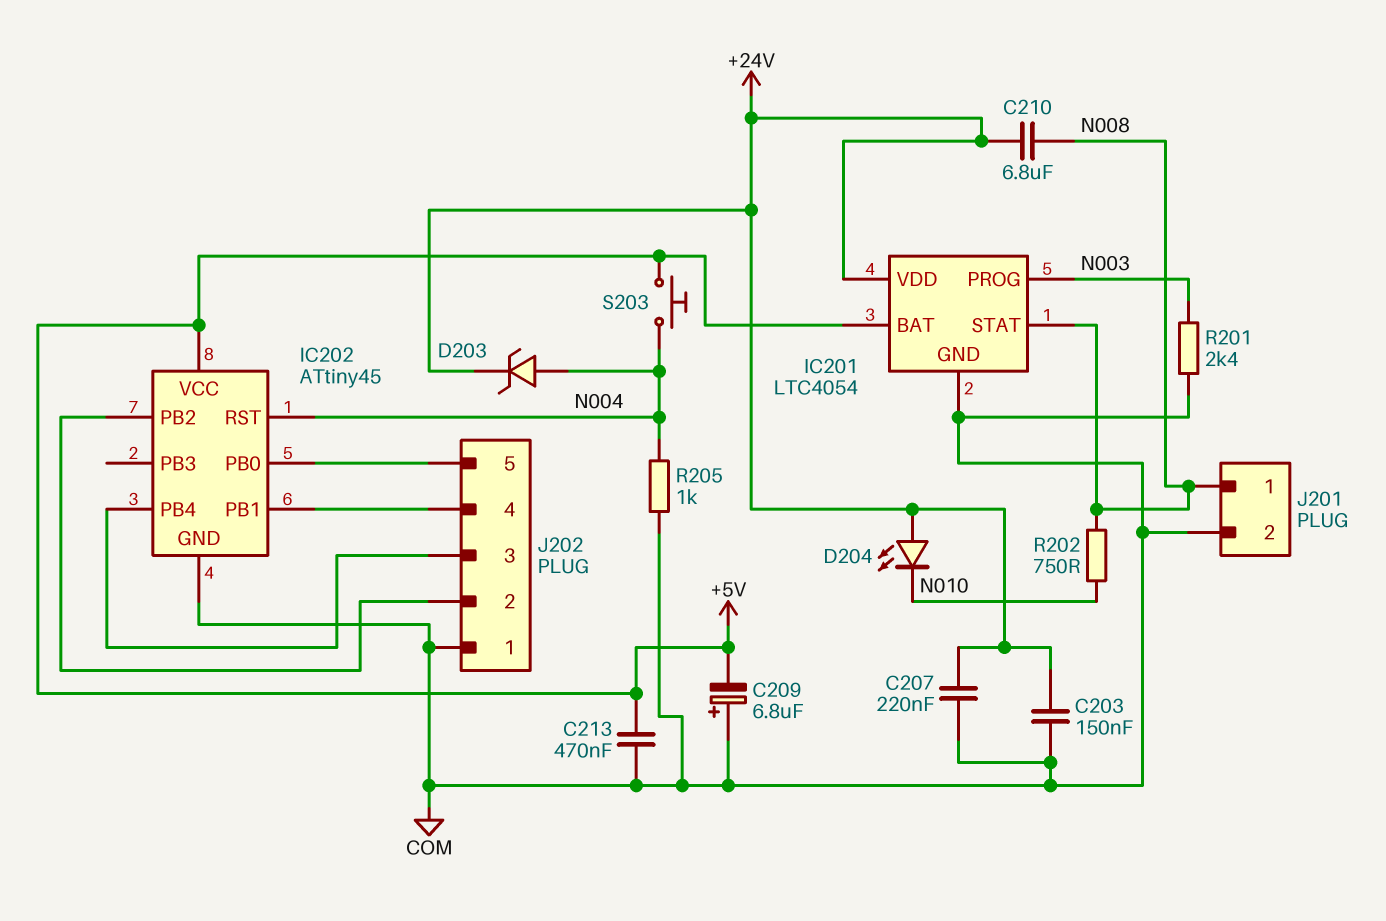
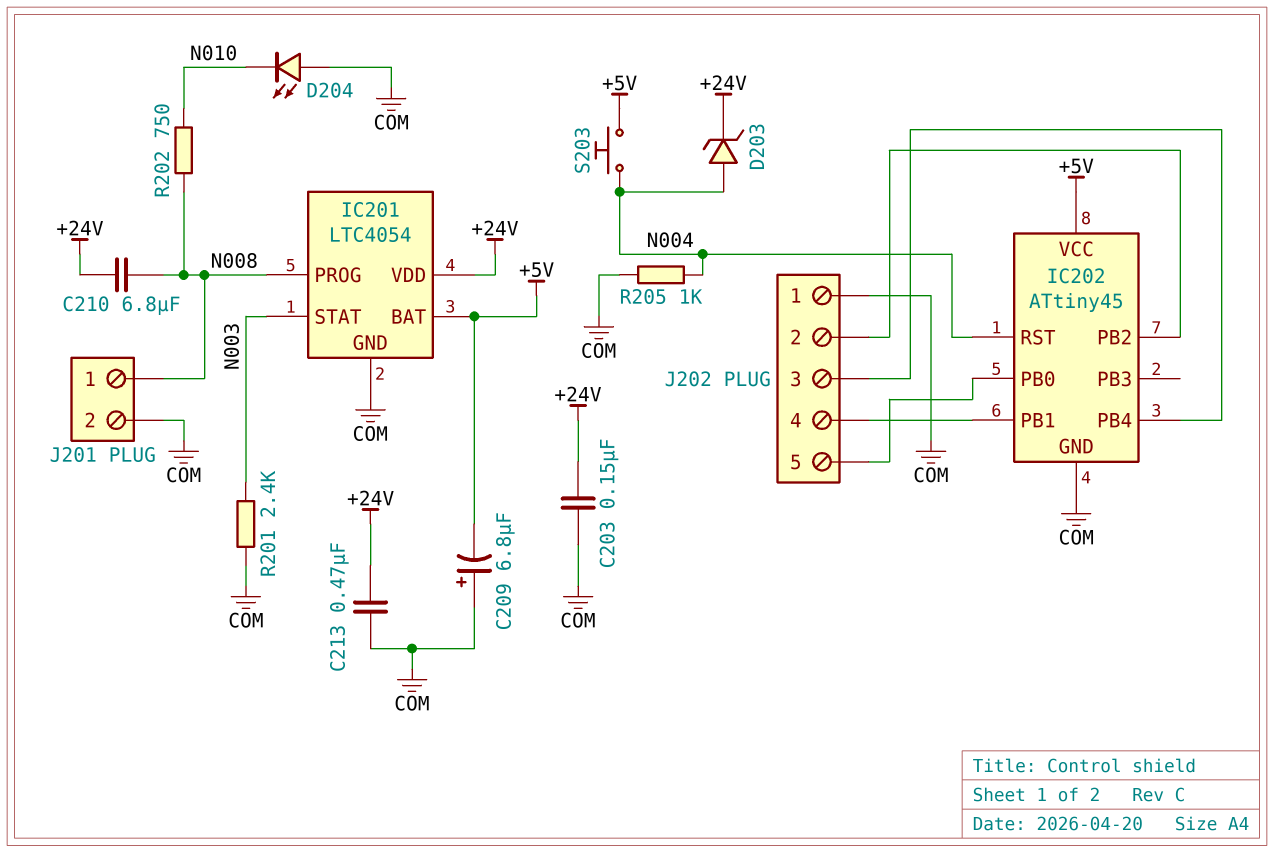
C207: 220nF (+24V, COM) -> none
C213: 470nF (+5V, COM) -> 470nF (+24V, COM)
D204: LED (A +24V, K N010) -> LED (A COM, K N010)
IC201 pin PROG: N003 -> N008
IC201 pin STAT: N008 -> N003

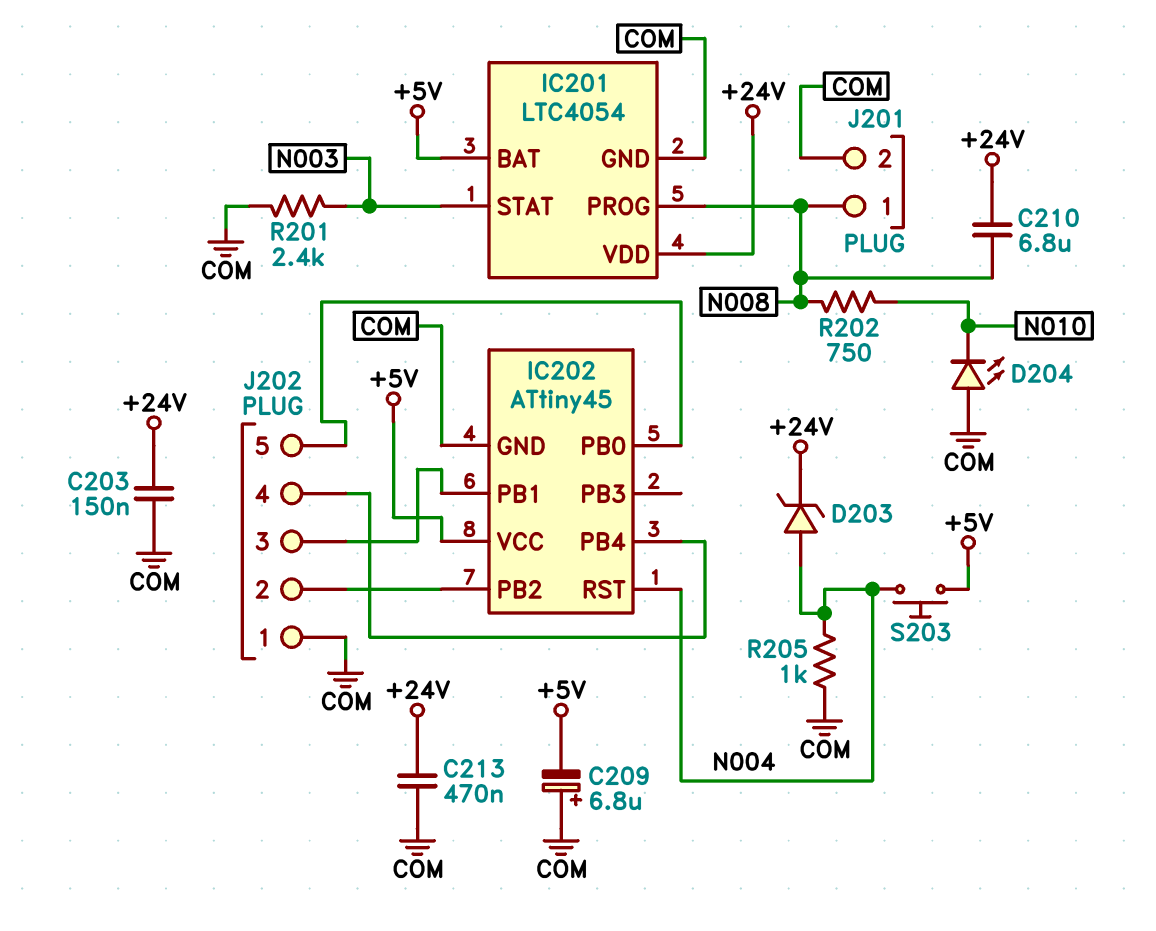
J202 pin 3: IC202/PB4 -> IC202/PB1
J202 pin 4: IC202/PB1 -> IC202/PB4

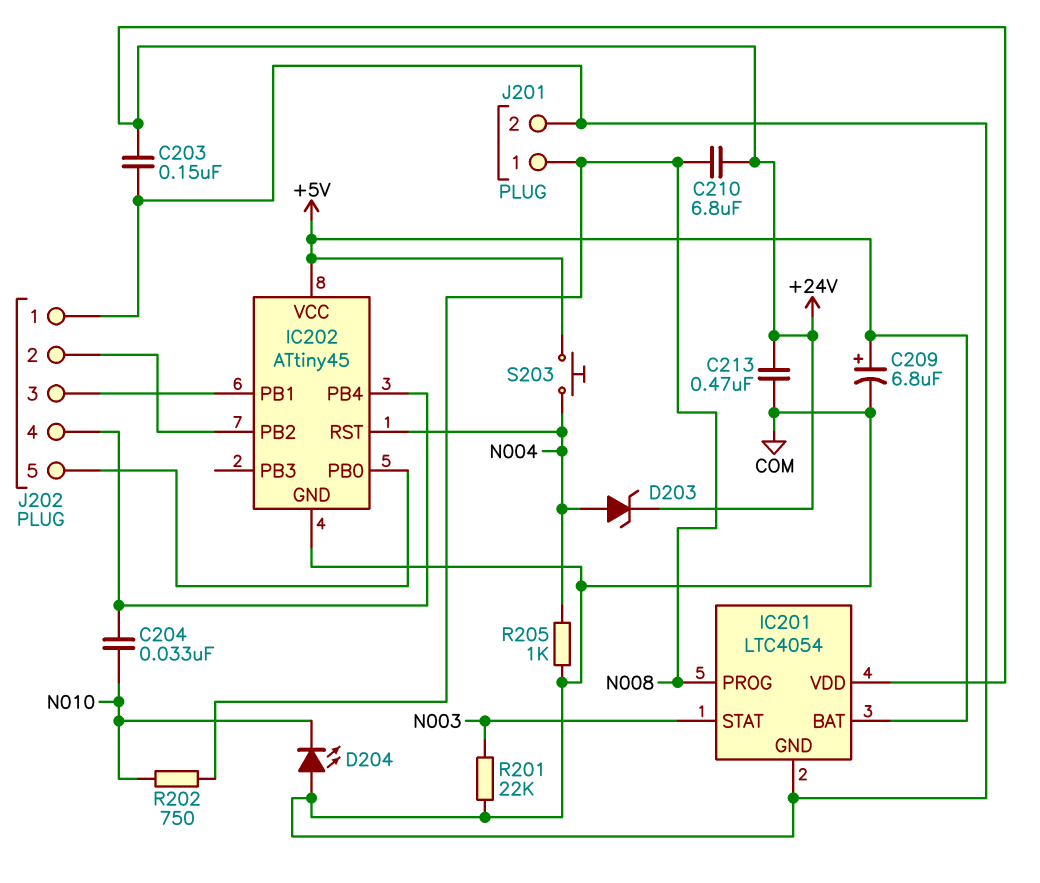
C204: none -> 33nF (IC202/PB4, N010)
C209: 6.8uF (plus COM, minus +5V) -> 6.8uF (plus +5V, minus COM)
R201: 2.4k (COM, N003) -> 22k (COM, N003)

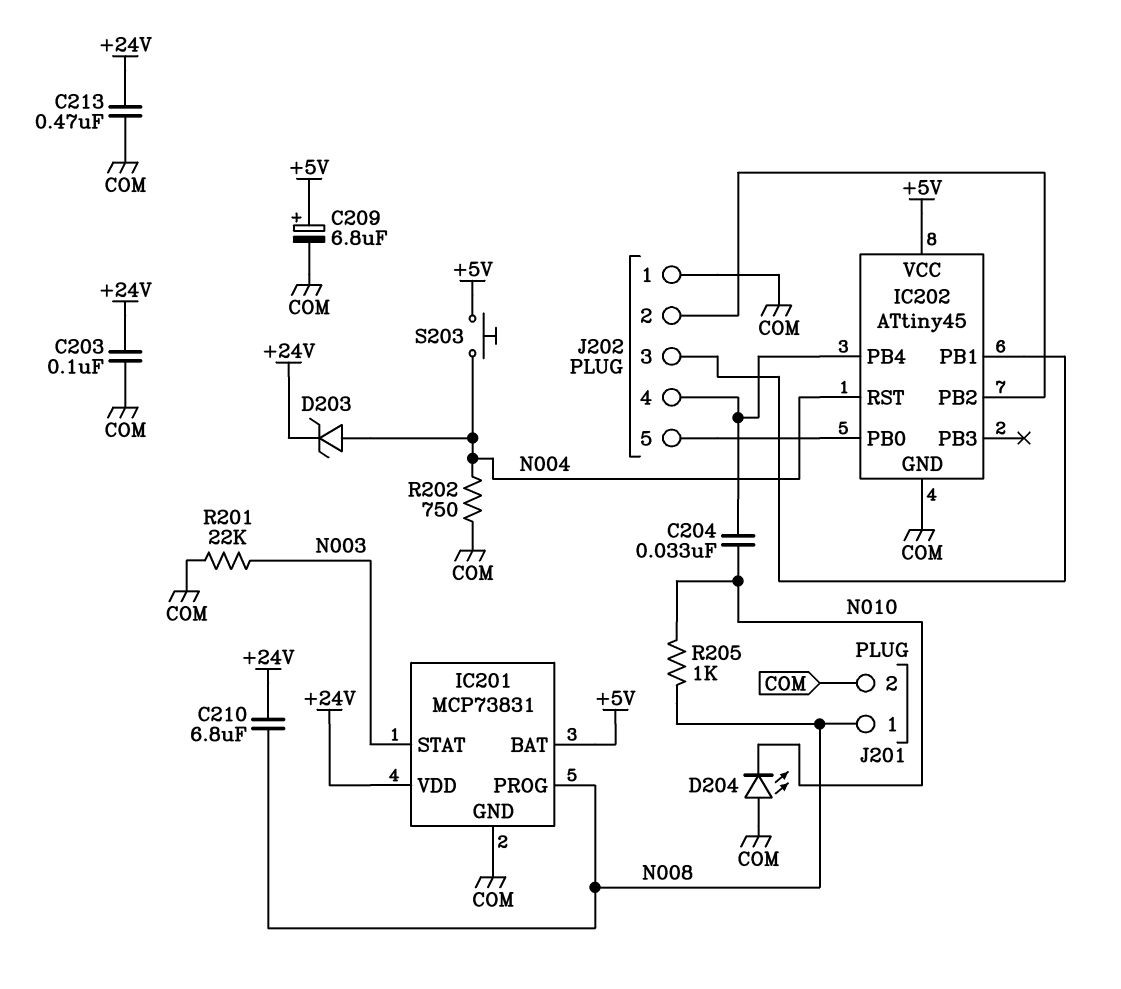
C203: 150nF (+24V, COM) -> 100nF (+24V, COM)
IC201: LTC4054 -> MCP73831
R202: 750 (N008, N010) -> 750 (COM, N004)
R205: 1k (COM, N004) -> 1k (N008, N010)

